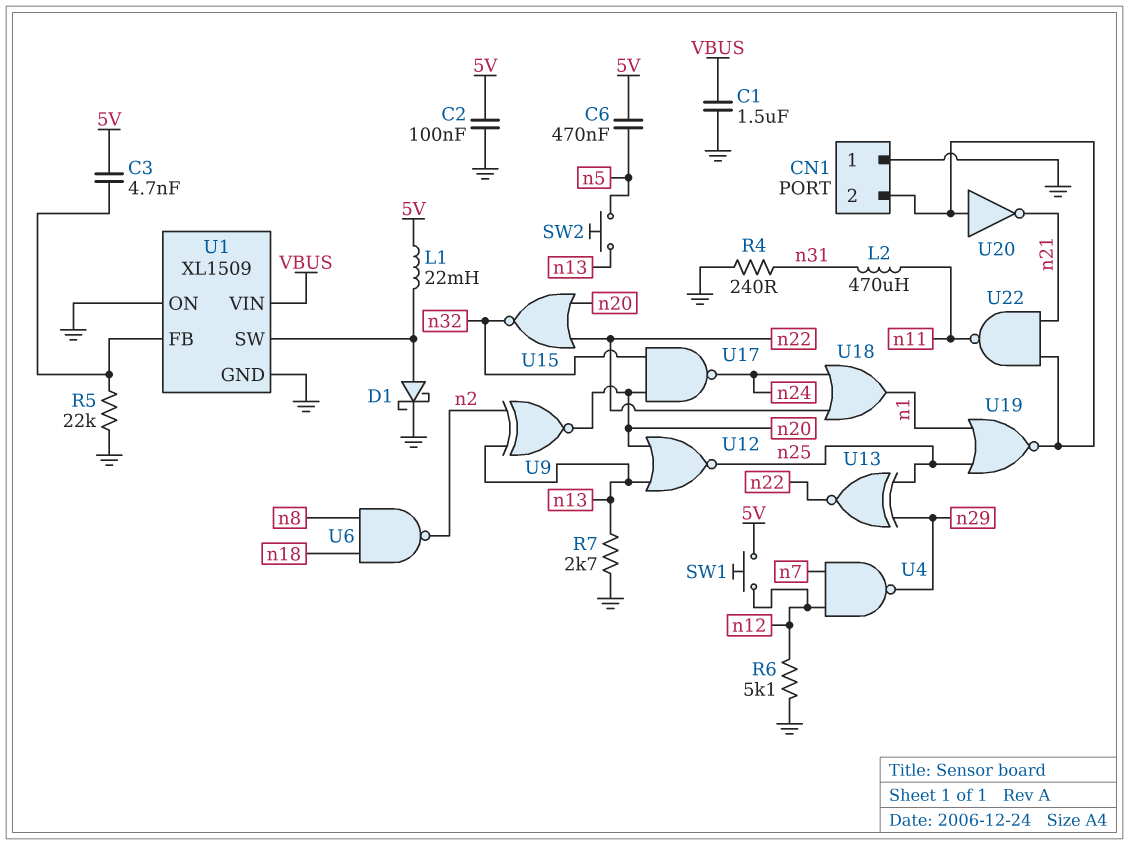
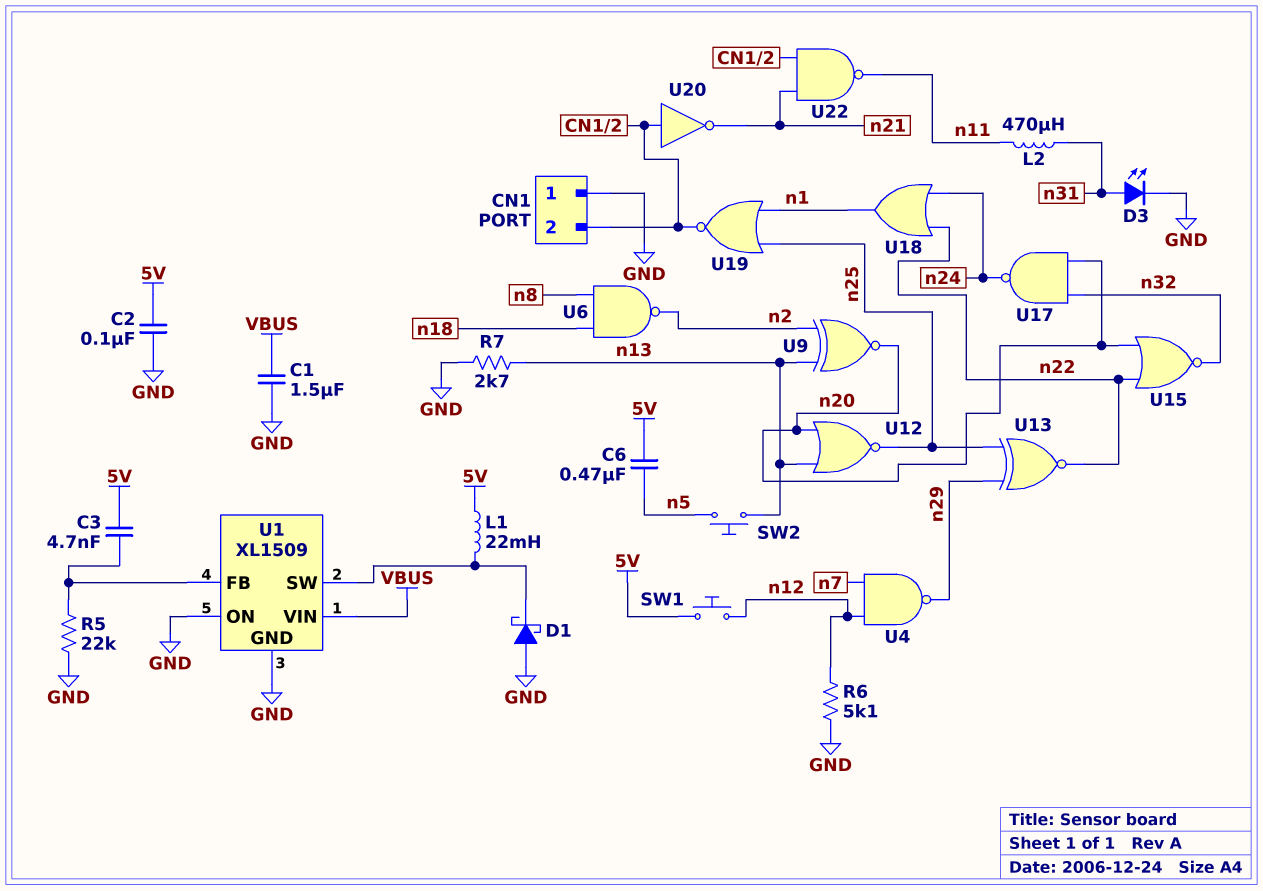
D1: schottky (A U1/SW, K GND) -> schottky (A GND, K U1/SW)
D3: none -> LED (A n31, K GND)
R4: 240 (GND, n31) -> none

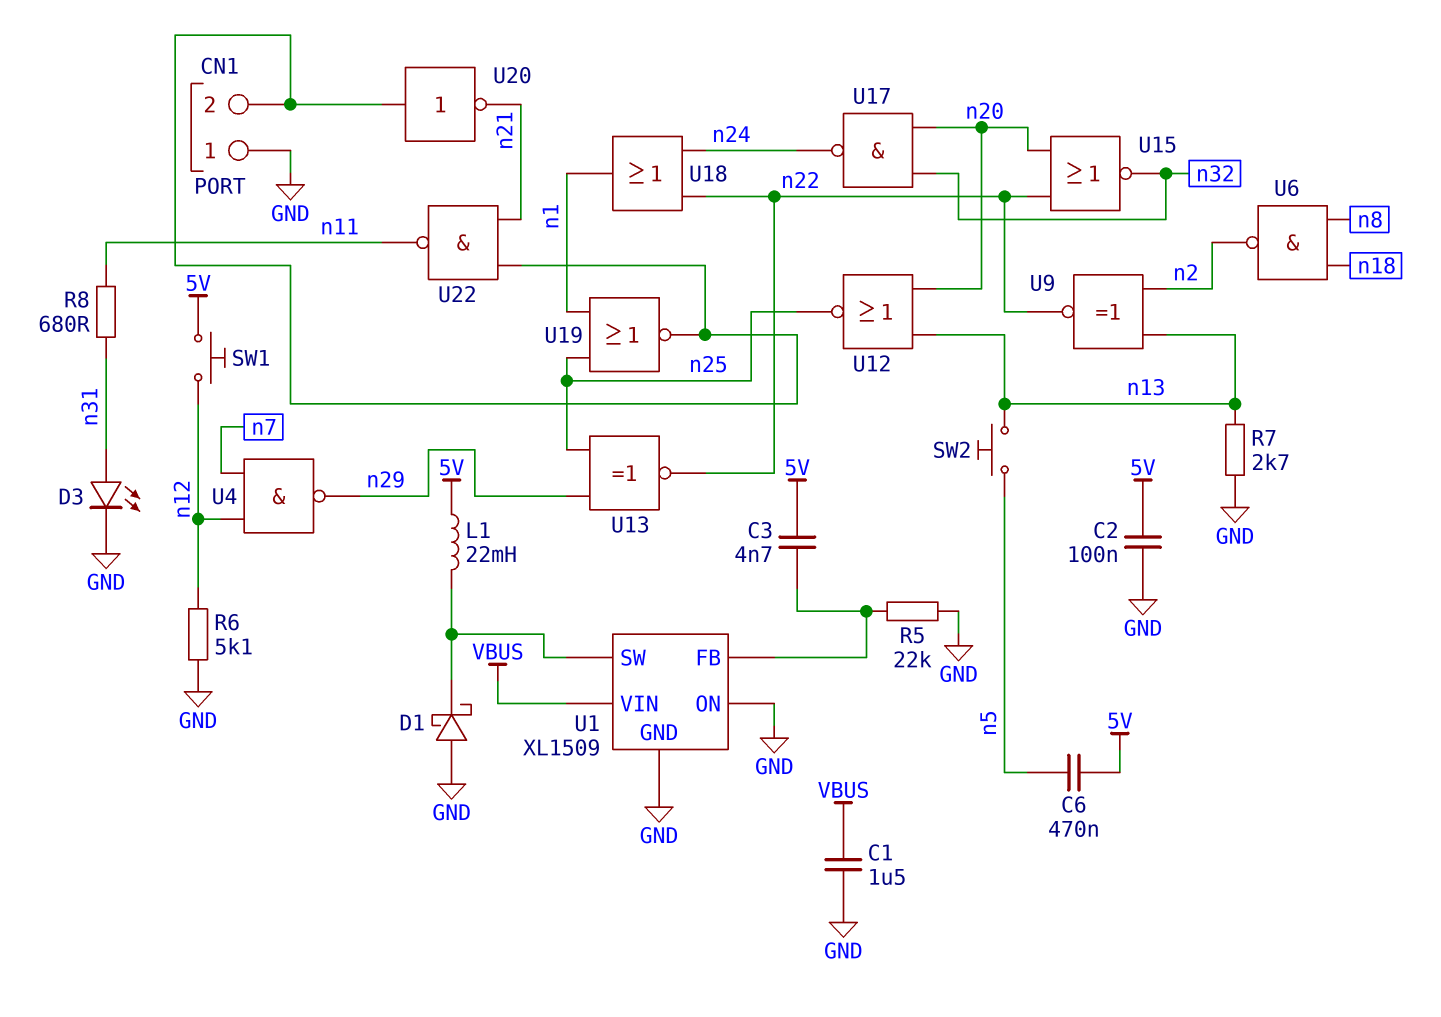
L2: 470uH (n11, n31) -> none
R8: none -> 680 (n11, n31)
U9: XNOR (in n2, in n13, out n20) -> XNOR (in n2, in n13, out n22)

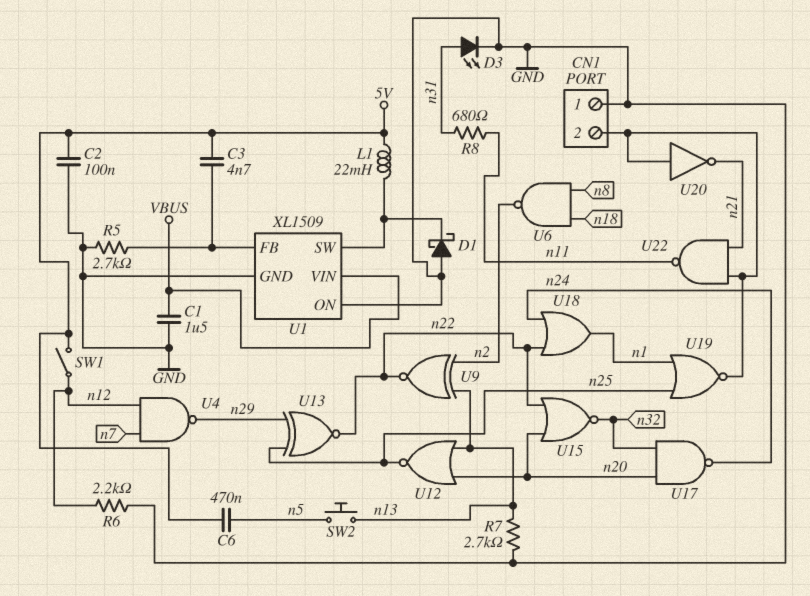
R5: 22k (GND, U1/FB) -> 2.7k (GND, U1/FB)
R6: 5.1k (GND, n12) -> 2.2k (GND, n12)
SW1: button (5V, n12) -> switch (5V, n12)

